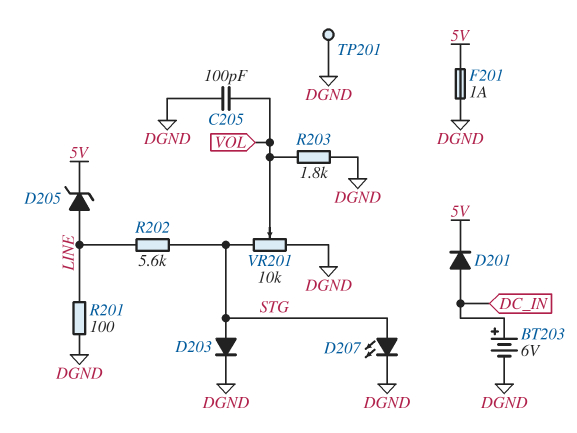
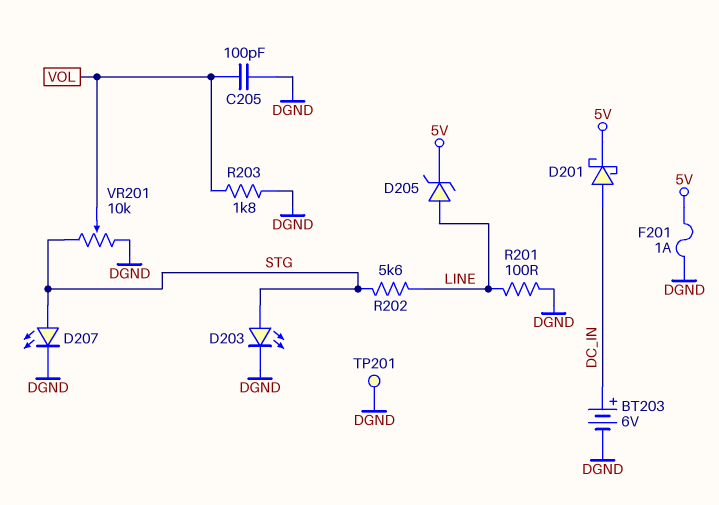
D201: diode (A DC_IN, K 5V) -> schottky (A DC_IN, K 5V)
D203: diode (A STG, K DGND) -> LED (A STG, K DGND)

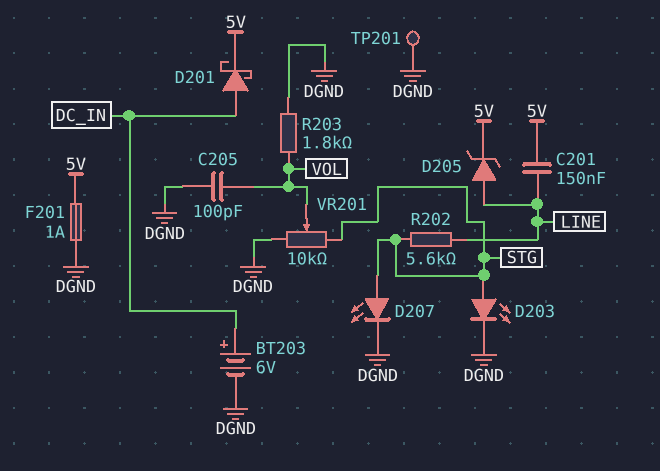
C201: none -> 150nF (5V, LINE)
R201: 100 (DGND, LINE) -> none

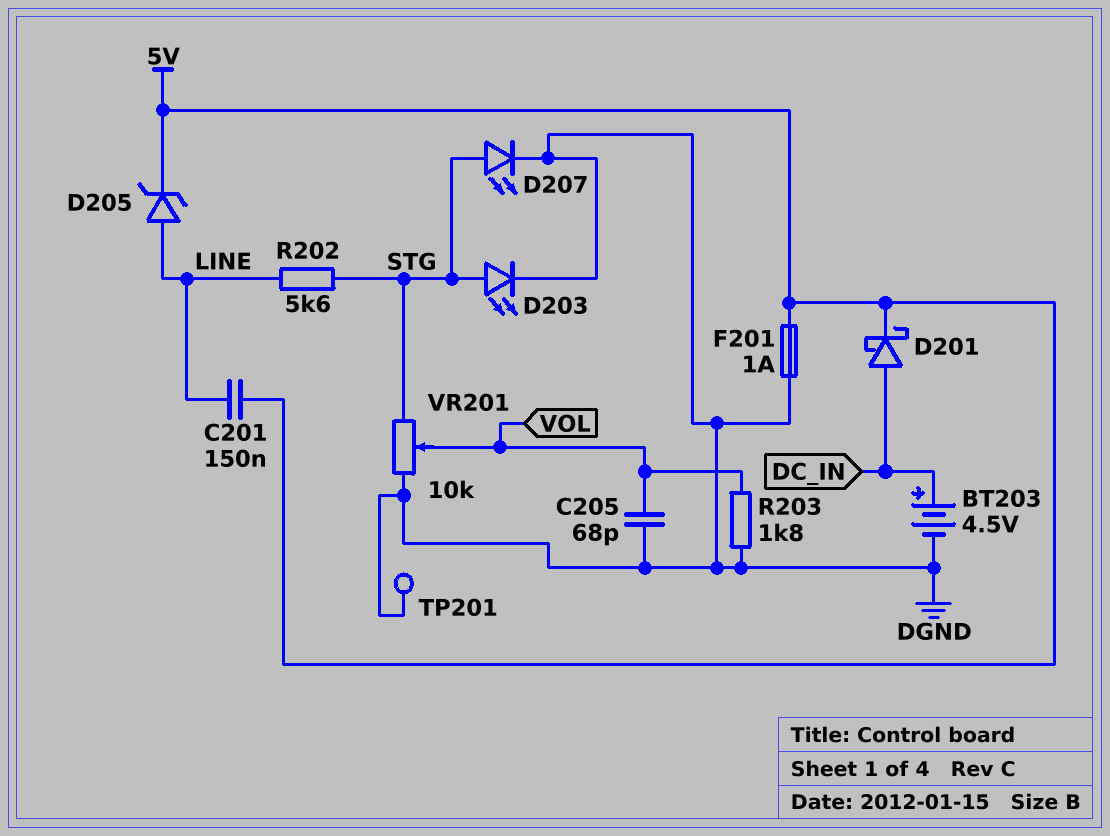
BT203: 6V (plus DC_IN, minus DGND) -> 4.5V (plus DC_IN, minus DGND)
C205: 100pF (DGND, VOL) -> 68pF (DGND, VOL)

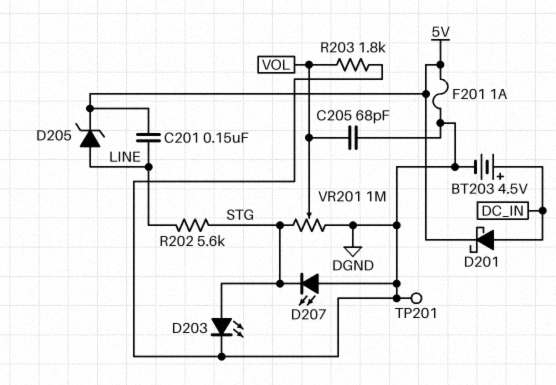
D207: LED (A STG, K DGND) -> LED (A DGND, K STG)
VR201: 10k (DGND, STG, wiper VOL) -> 1M (DGND, STG, wiper VOL)

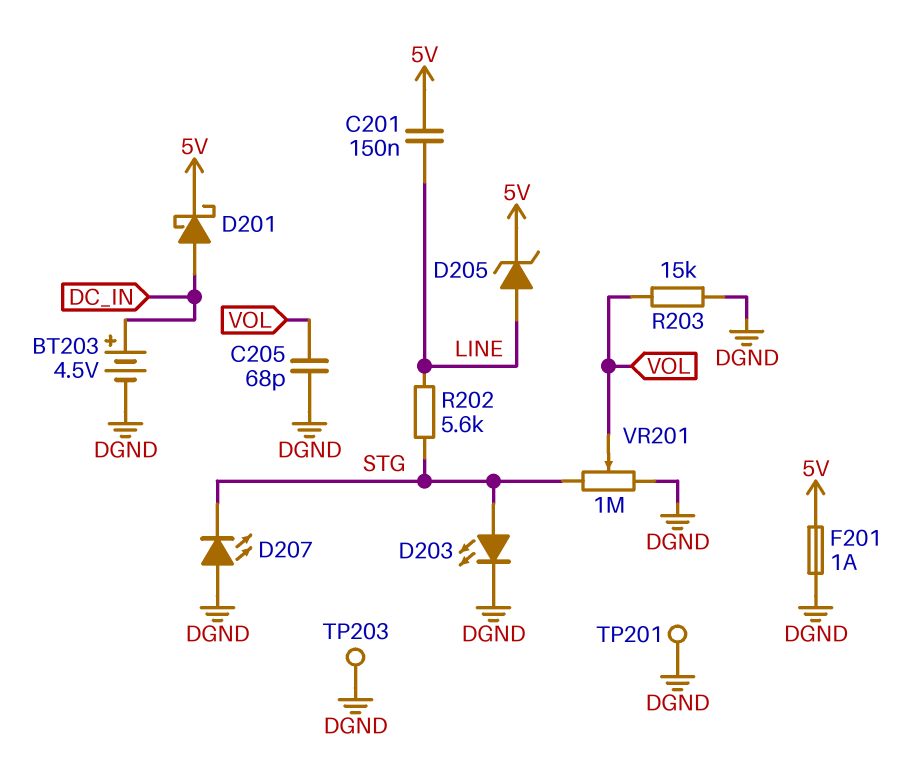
R203: 1.8k (DGND, VOL) -> 15k (DGND, VOL)
TP203: none -> test point (DGND)

